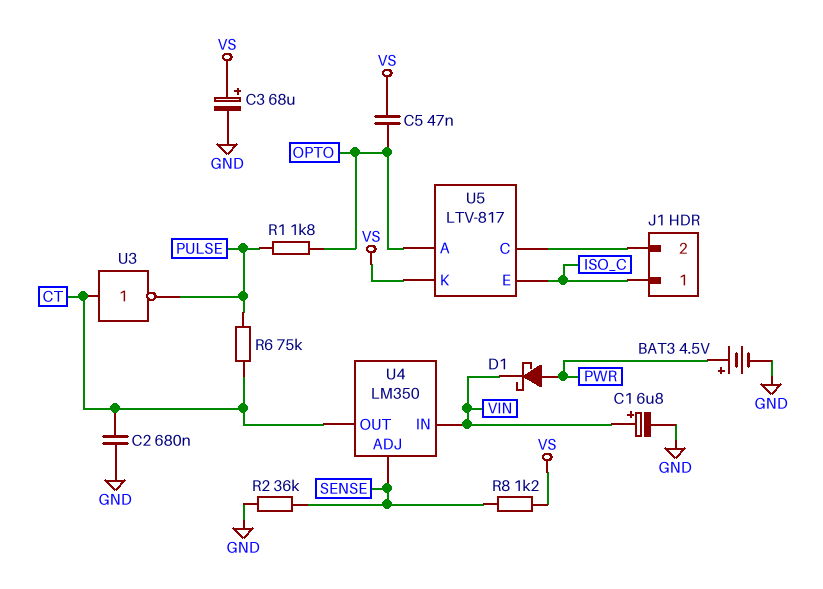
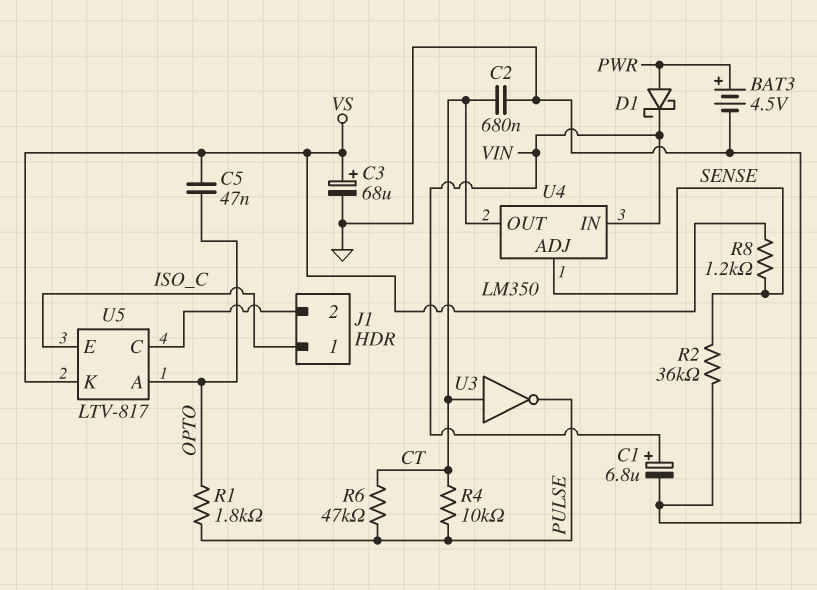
R4: none -> 10k (CT, PULSE)
R6: 75k (CT, PULSE) -> 47k (CT, PULSE)

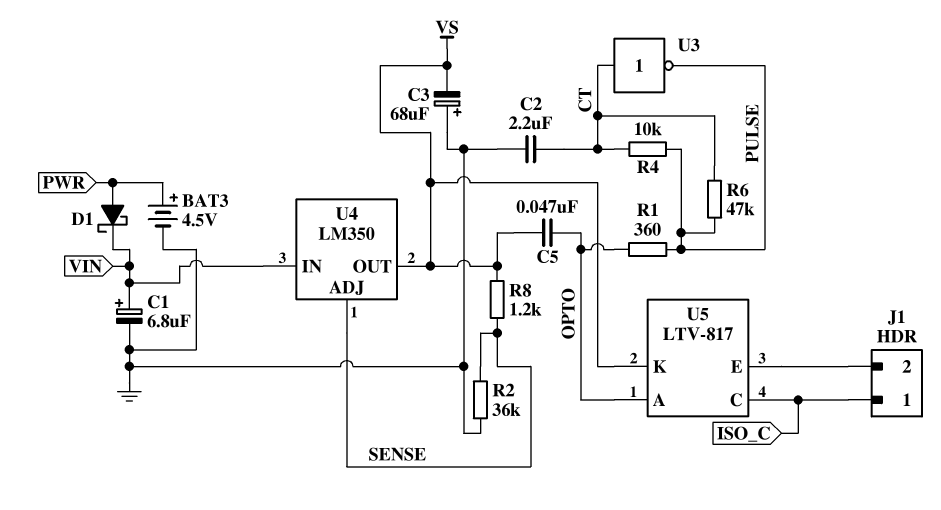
C2: 680nF (CT, GND) -> 2.2uF (CT, GND)
C3: 68uF (plus VS, minus GND) -> 68uF (plus GND, minus VS)
R1: 1.8k (OPTO, PULSE) -> 360 (OPTO, PULSE)
U4 pin OUT: CT -> VS
U5 pin C: J1/2 -> ISO_C
U5 pin E: ISO_C -> J1/2

